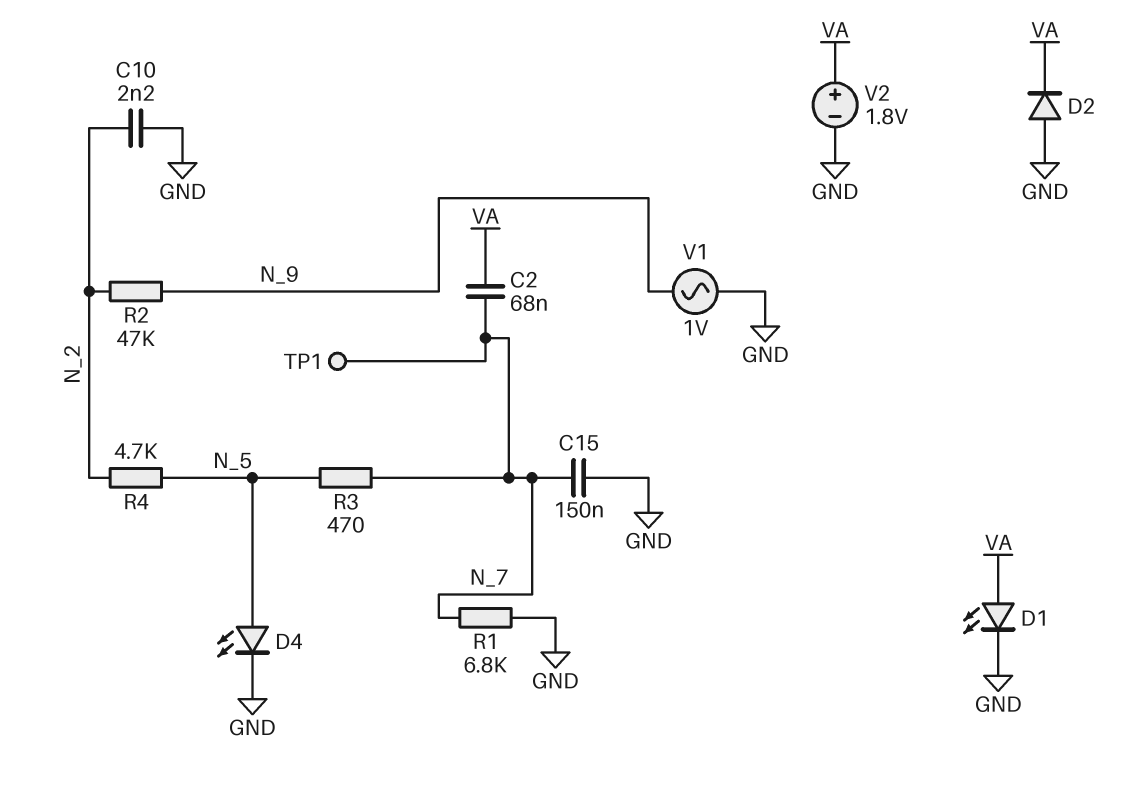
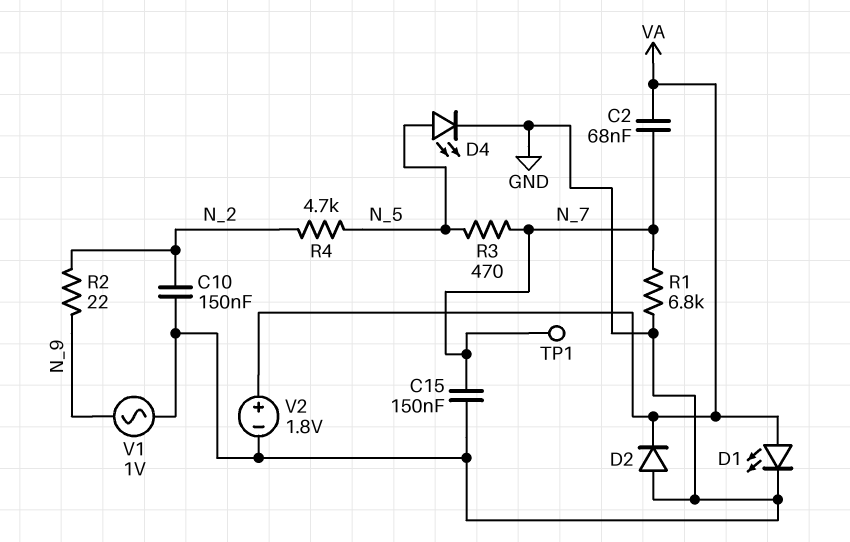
C10: 2.2nF (GND, N_2) -> 150nF (GND, N_2)
R2: 47k (N_2, N_9) -> 22 (N_2, N_9)

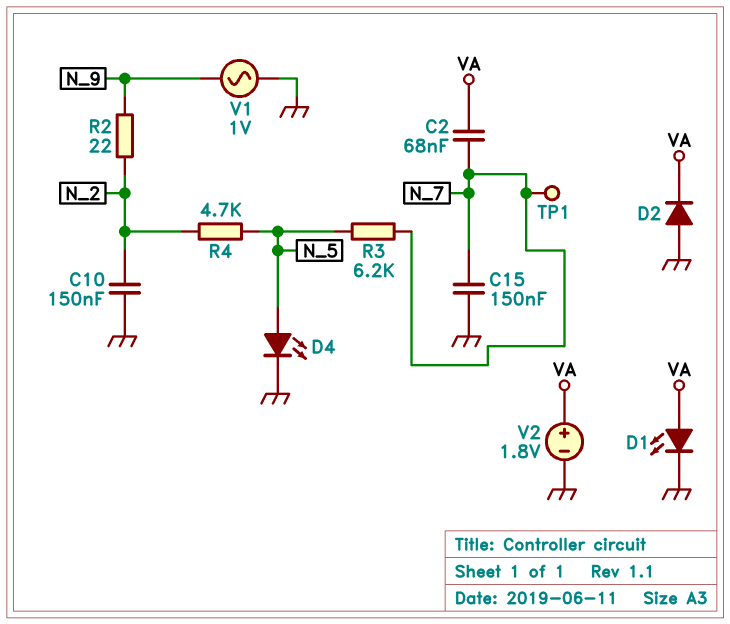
R1: 6.8k (GND, N_7) -> none
R3: 470 (N_5, N_7) -> 6.2k (N_5, N_7)

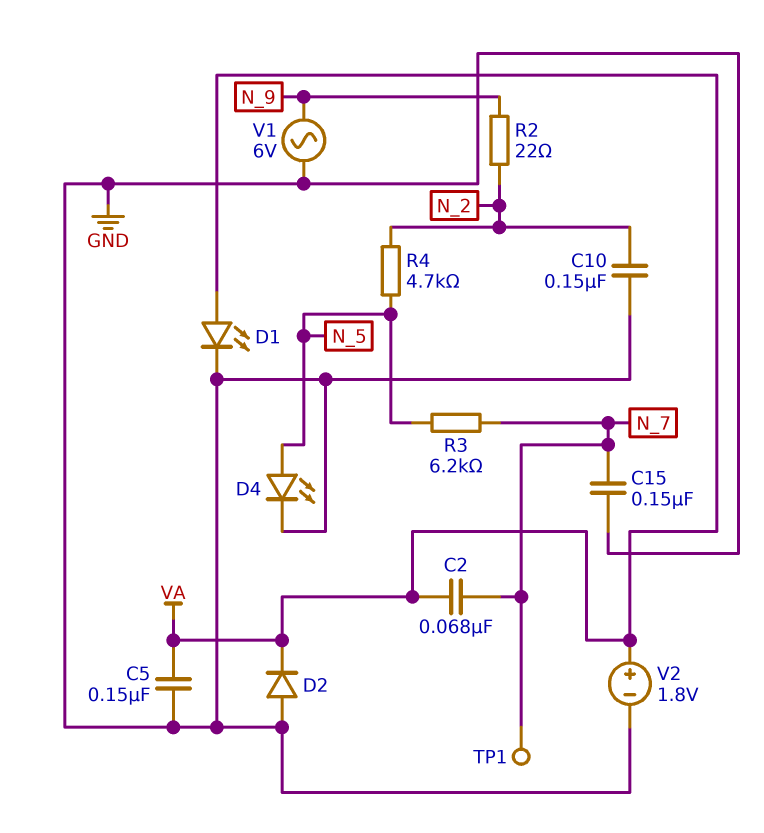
C5: none -> 150nF (GND, VA)
V1: AC 1V (GND, N_9) -> AC 6V (GND, N_9)

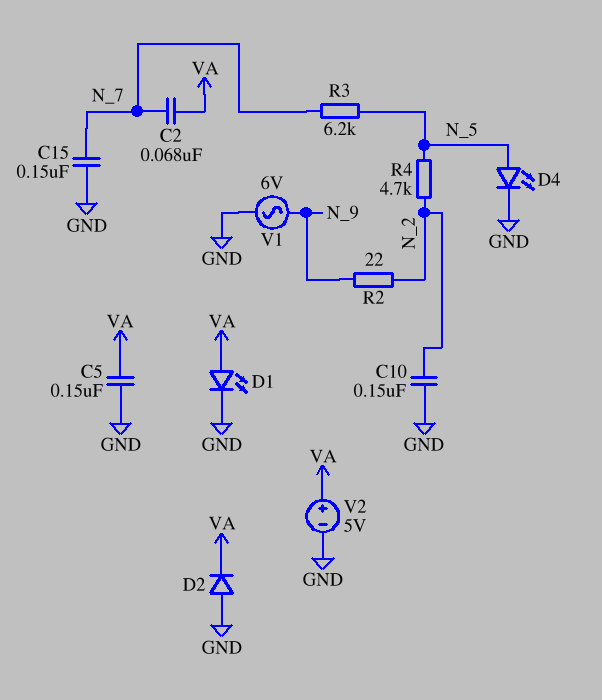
TP1: test point (N_7) -> none
V2: 1.8V (plus VA, minus GND) -> 5V (plus VA, minus GND)

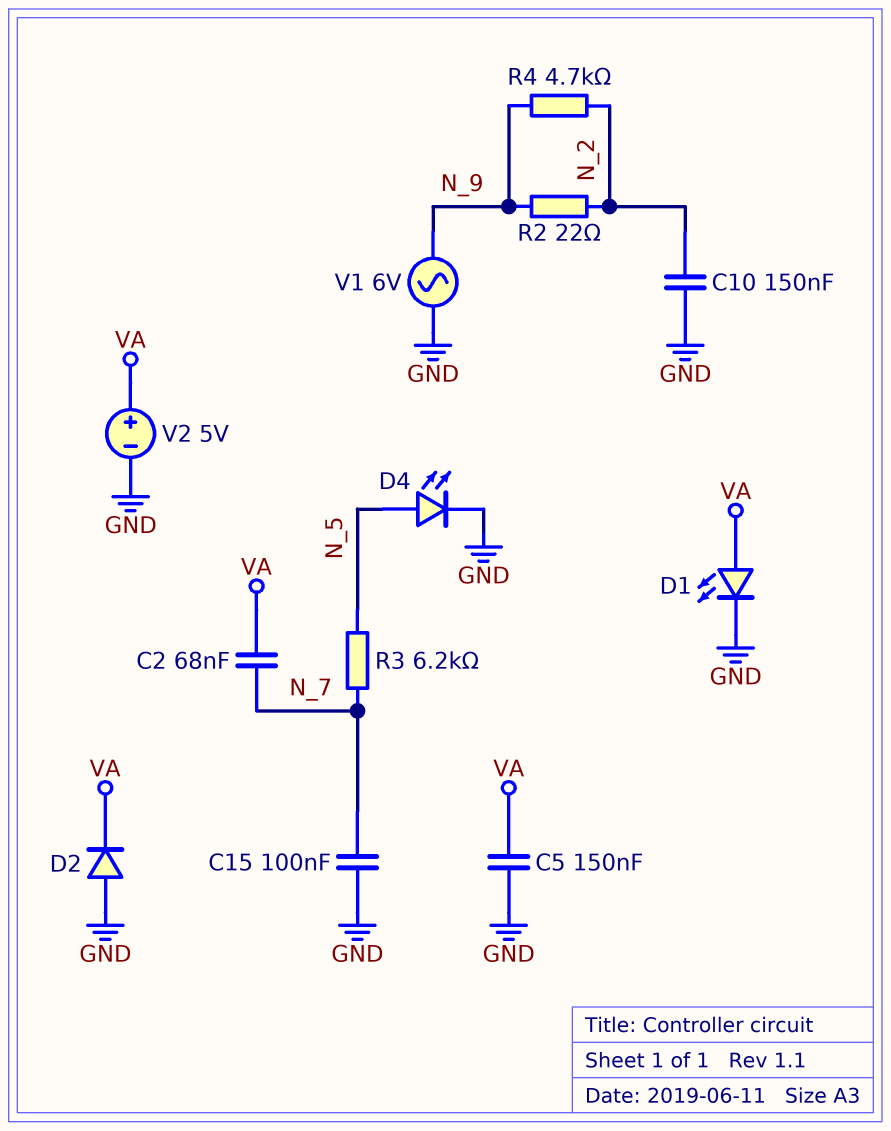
C15: 150nF (GND, N_7) -> 100nF (GND, N_7)
R4: 4.7k (N_2, N_5) -> 4.7k (N_2, N_9)

